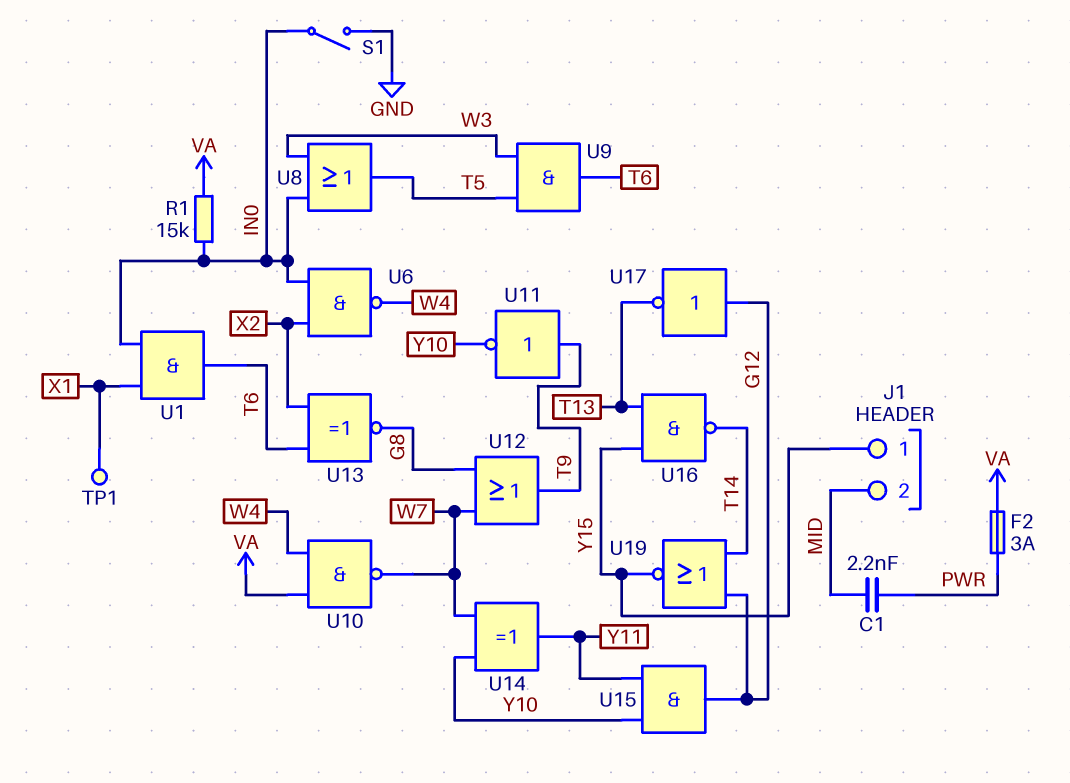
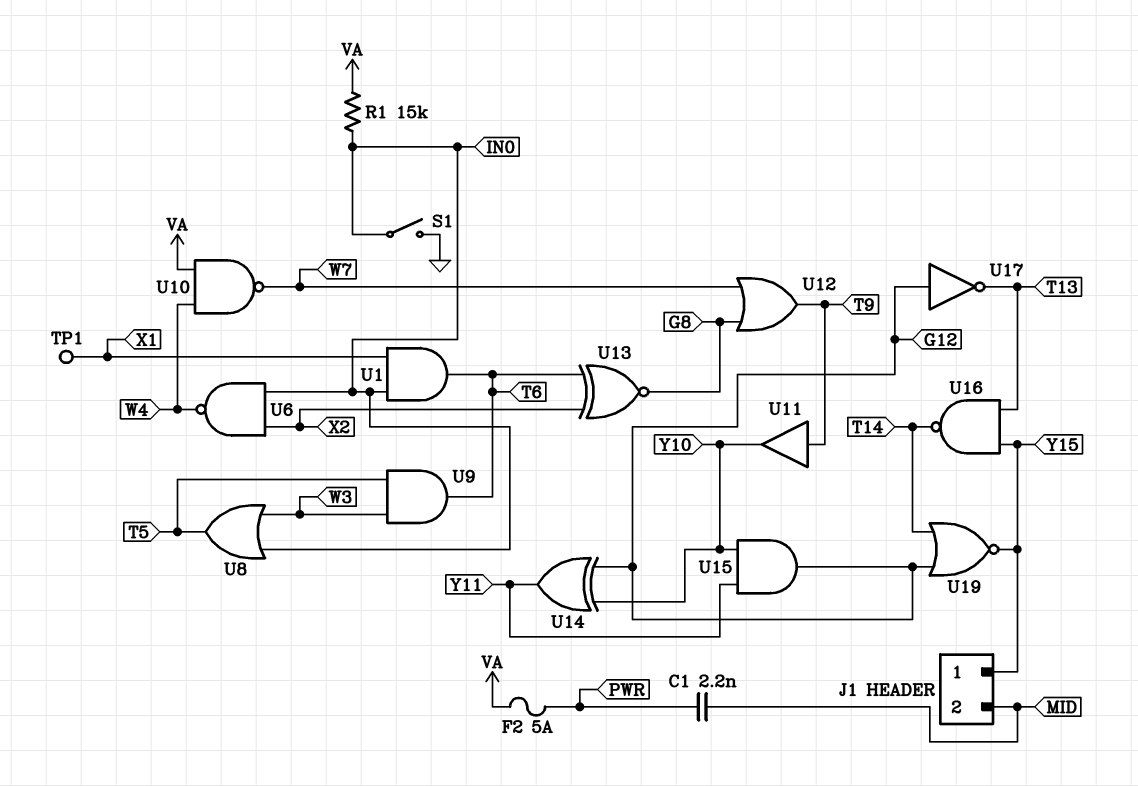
F2: 3A (PWR, VA) -> 5A (PWR, VA)
U11: NOT (in T9, out Y10) -> buffer (in T9, out Y10)
U14: XOR (in W7, in Y10, out Y11) -> XOR (in G12, in Y10, out Y11)

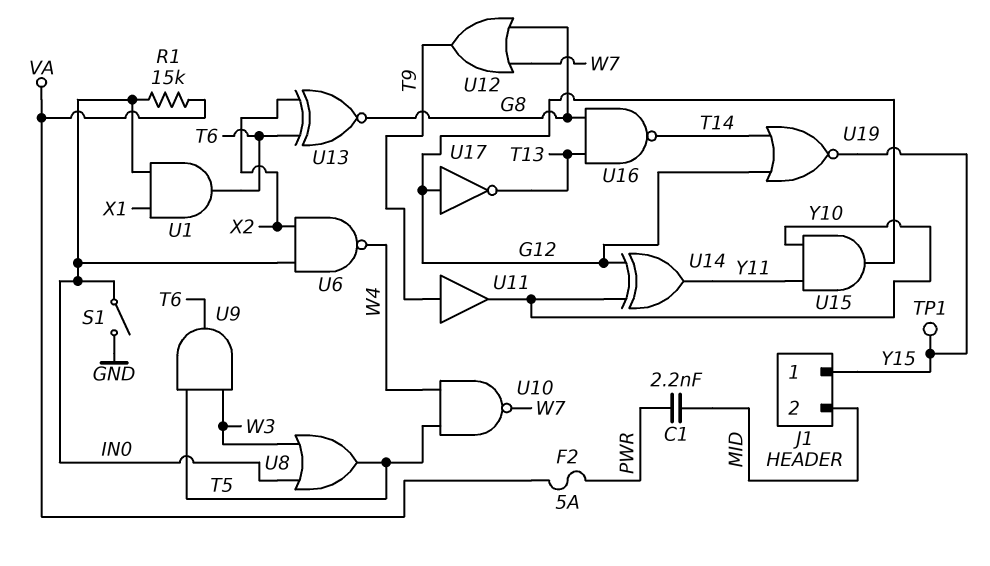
TP1: test point (X1) -> test point (Y15)
U10: NAND (in VA, in W4, out W7) -> NAND (in T5, in W4, out W7)
U16: NAND (in T13, in Y15, out T14) -> NAND (in G8, in T13, out T14)

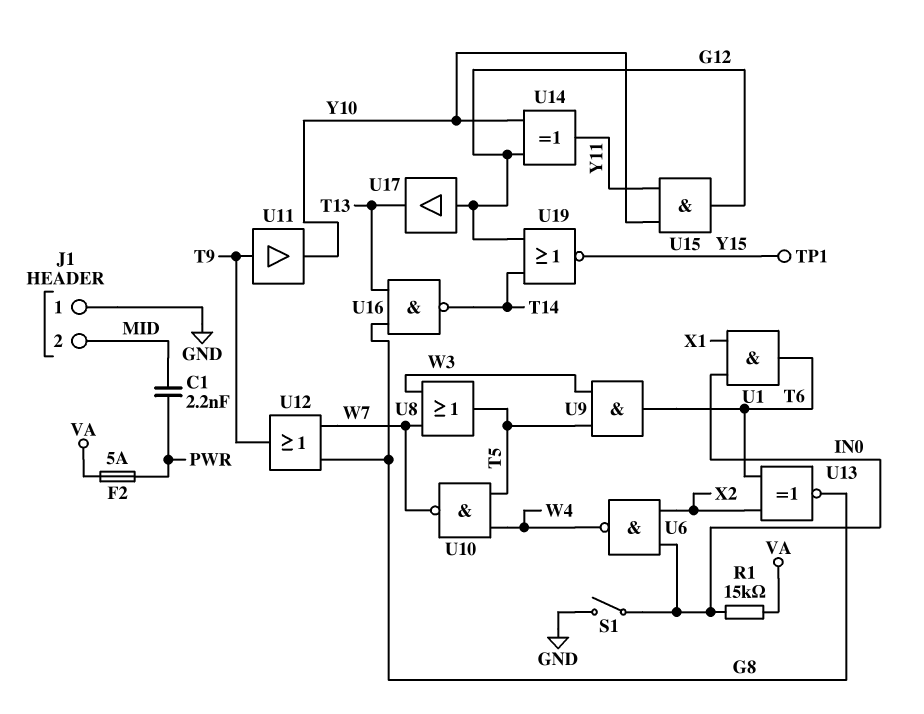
J1 pin 1: Y15 -> GND
U8: OR (in IN0, in W3, out T5) -> OR (in W3, in W7, out T5)
U17: NOT (in G12, out T13) -> buffer (in G12, out T13)

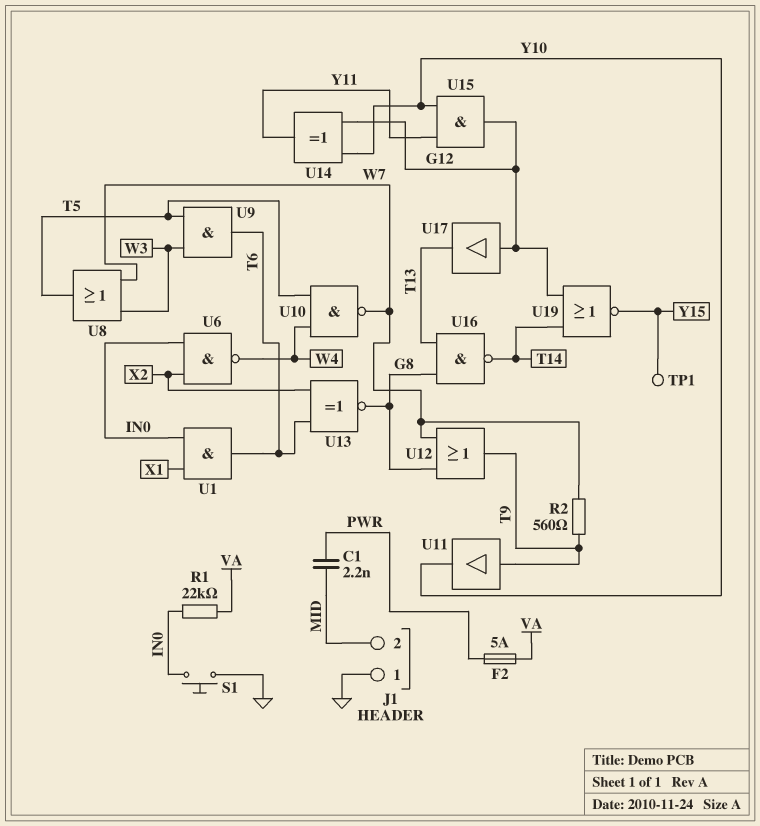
R1: 15k (IN0, VA) -> 22k (IN0, VA)
R2: none -> 560 (T9, W7)
S1: switch (GND, IN0) -> button (GND, IN0)

